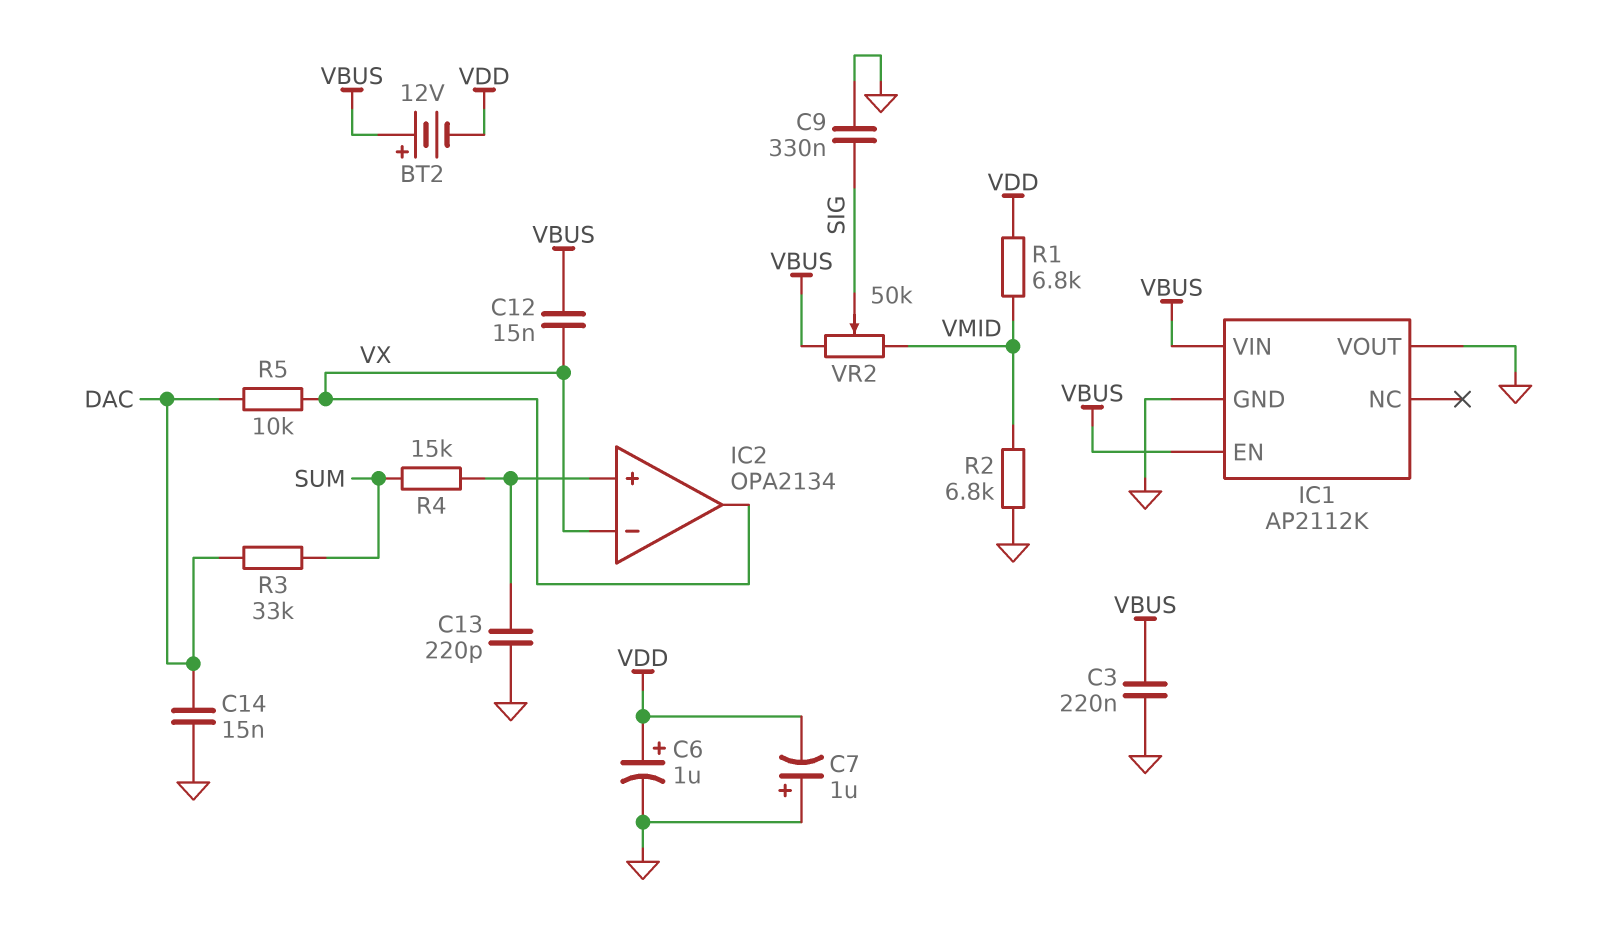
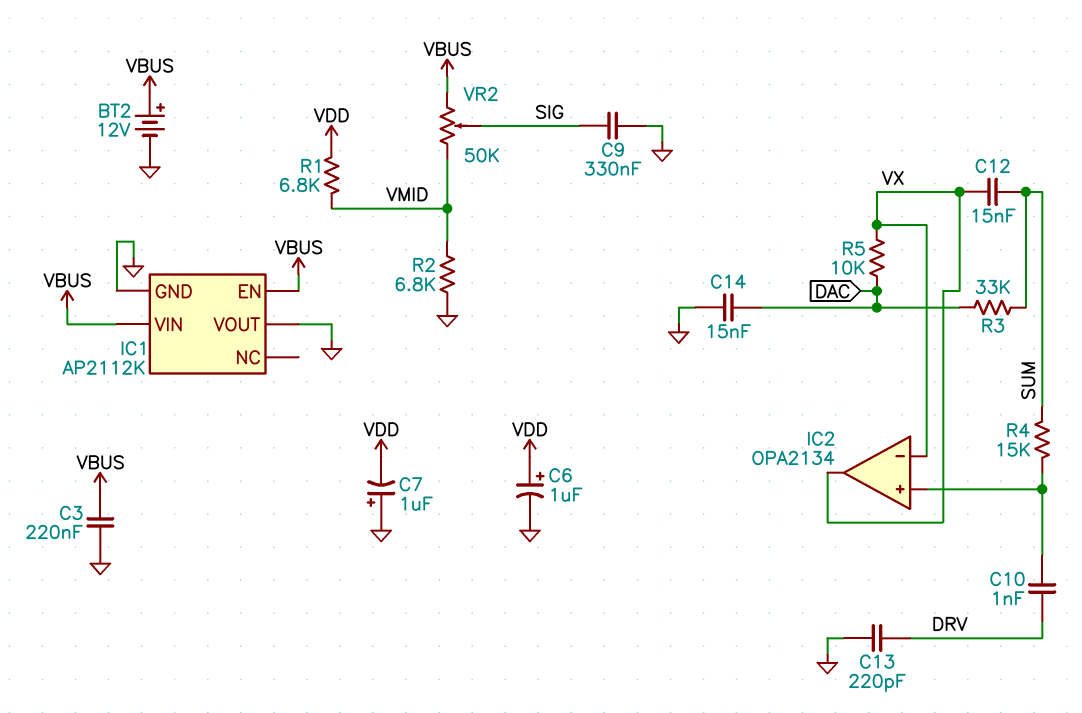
BT2: 12V (plus VBUS, minus VDD) -> 12V (plus VBUS, minus GND)
C10: none -> 1nF (DRV, IC2/in+)
C12: 15nF (VBUS, VX) -> 15nF (SUM, VX)
C13: 220pF (GND, IC2/in+) -> 220pF (DRV, GND)

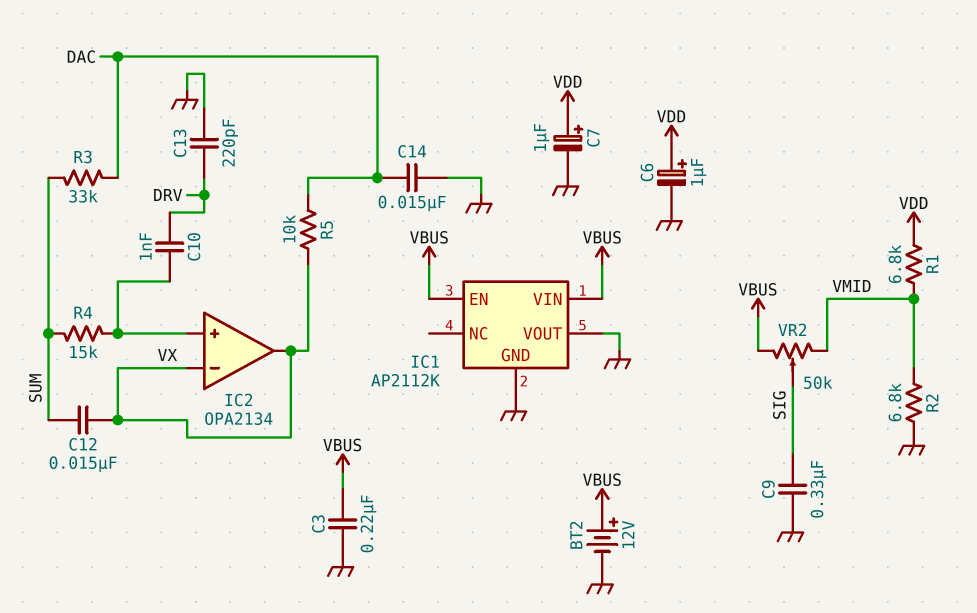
C7: 1uF (plus GND, minus VDD) -> 1uF (plus VDD, minus GND)

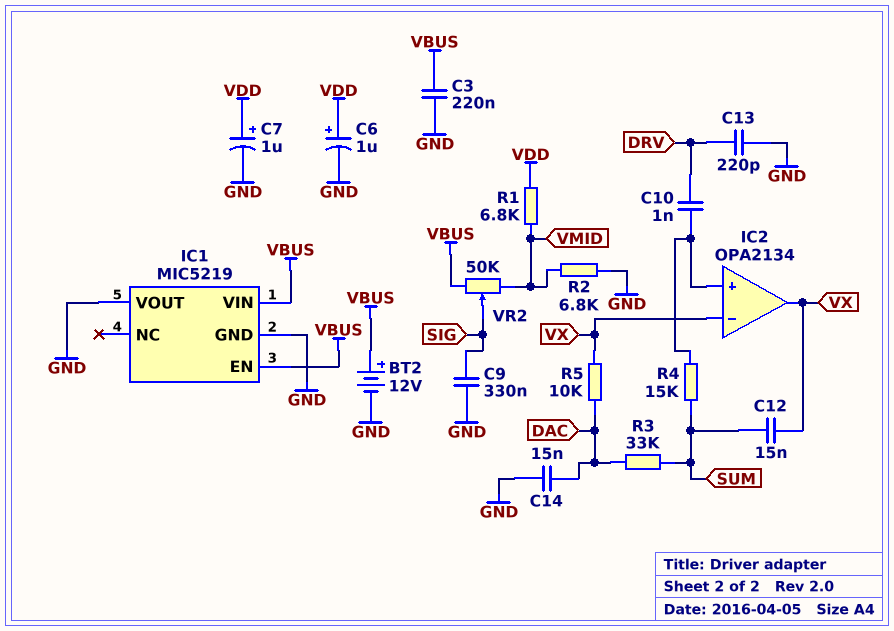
IC1: AP2112K -> MIC5219

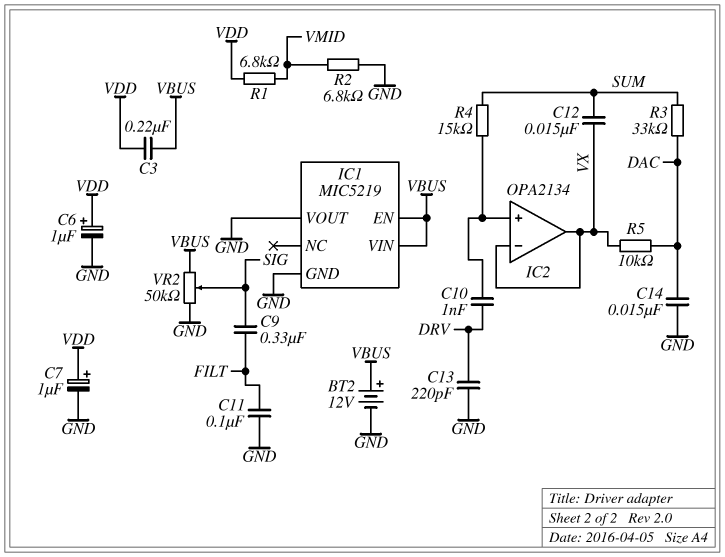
C3: 220nF (GND, VBUS) -> 220nF (VBUS, VDD)
C9: 330nF (GND, SIG) -> 330nF (FILT, SIG)
C11: none -> 100nF (FILT, GND)
VR2: 50k (VBUS, VMID, wiper SIG) -> 50k (GND, VBUS, wiper SIG)

